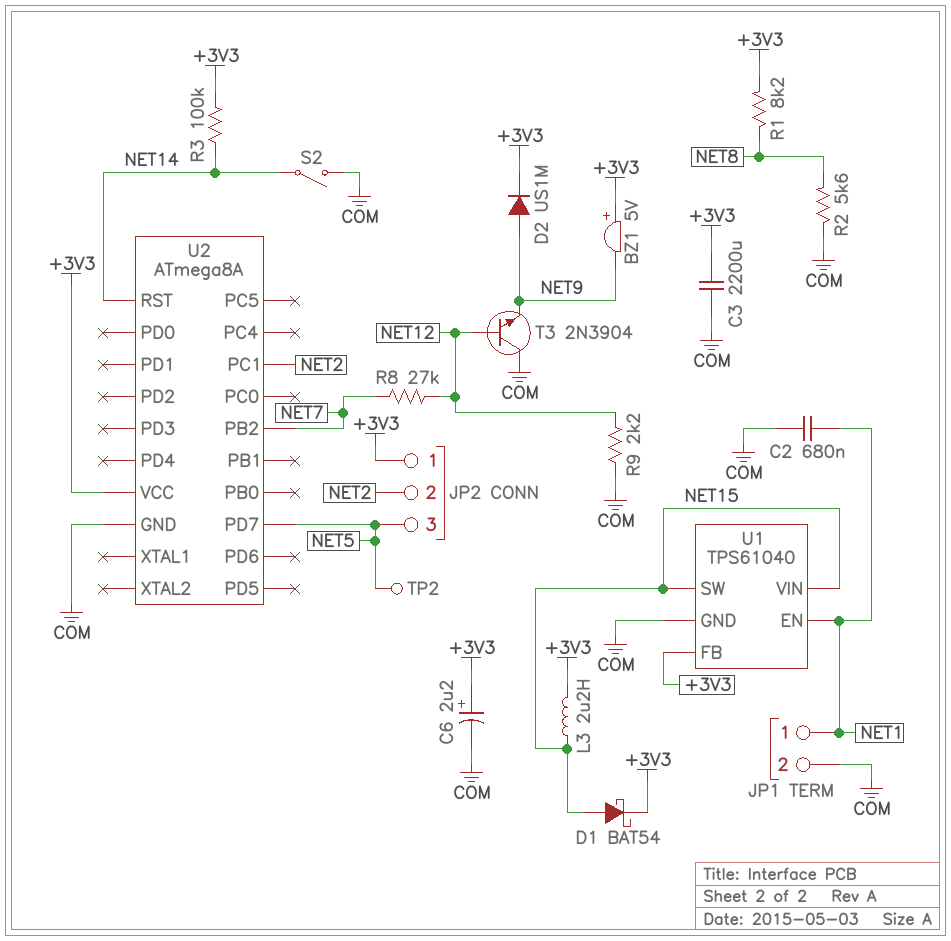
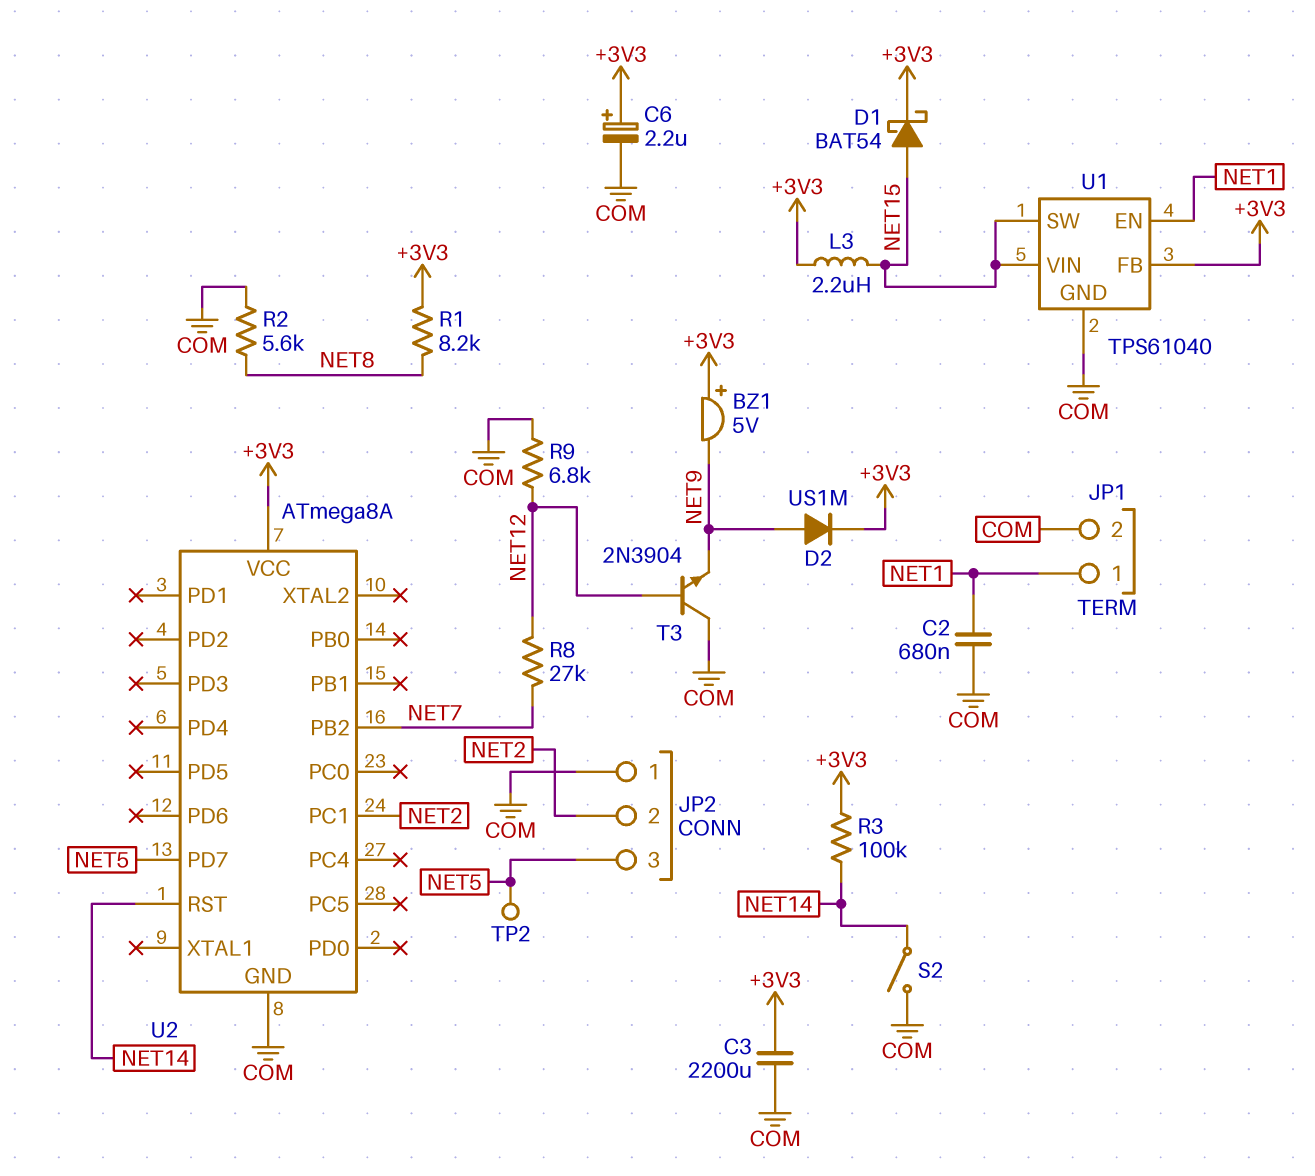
JP2 pin 1: +3V3 -> COM
R9: 2.2k (COM, NET12) -> 6.8k (COM, NET12)

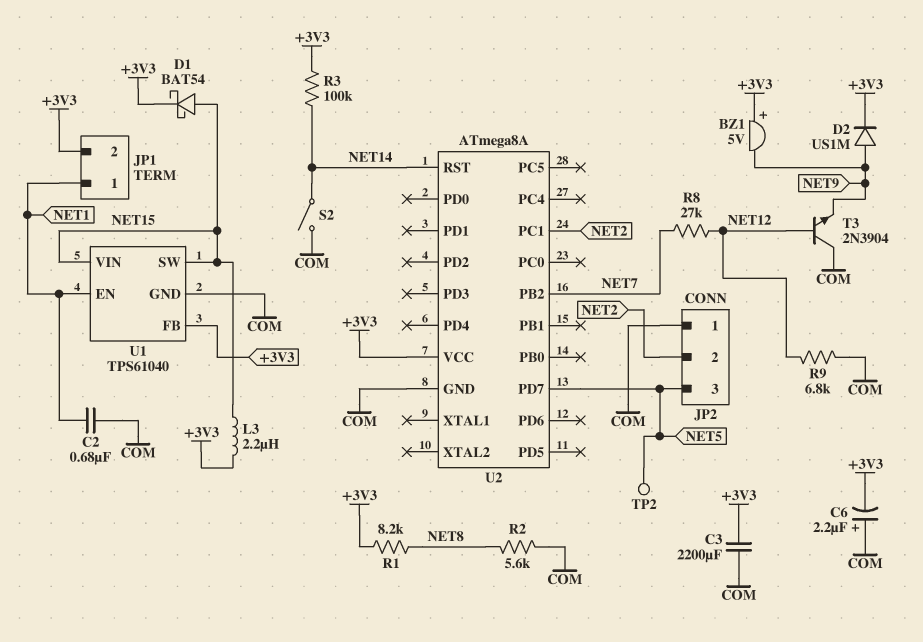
C6: 2.2uF (plus +3V3, minus COM) -> 2.2uF (plus COM, minus +3V3)
JP1 pin 2: COM -> +3V3

